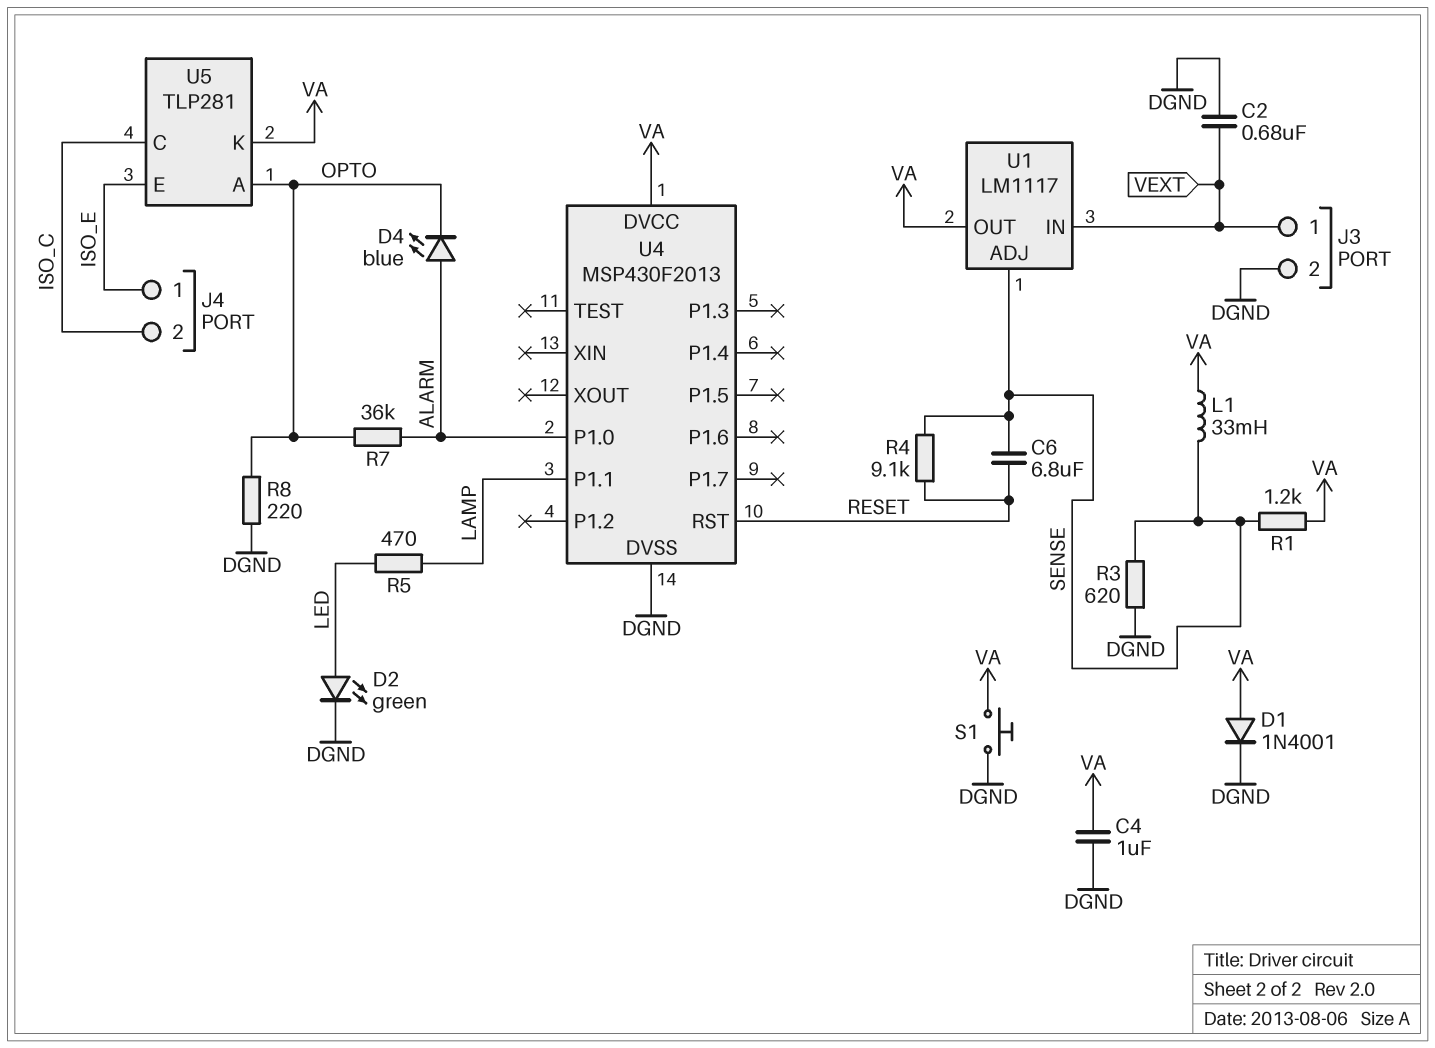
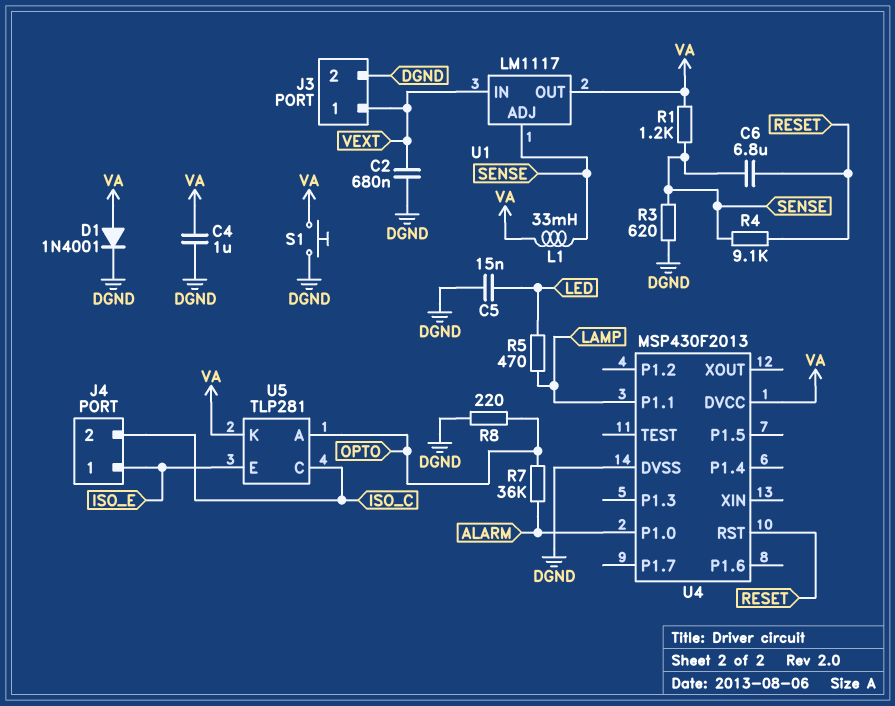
C5: none -> 15nF (DGND, LED)
D2: LED green (A LED, K DGND) -> none
D4: LED blue (A ALARM, K OPTO) -> none

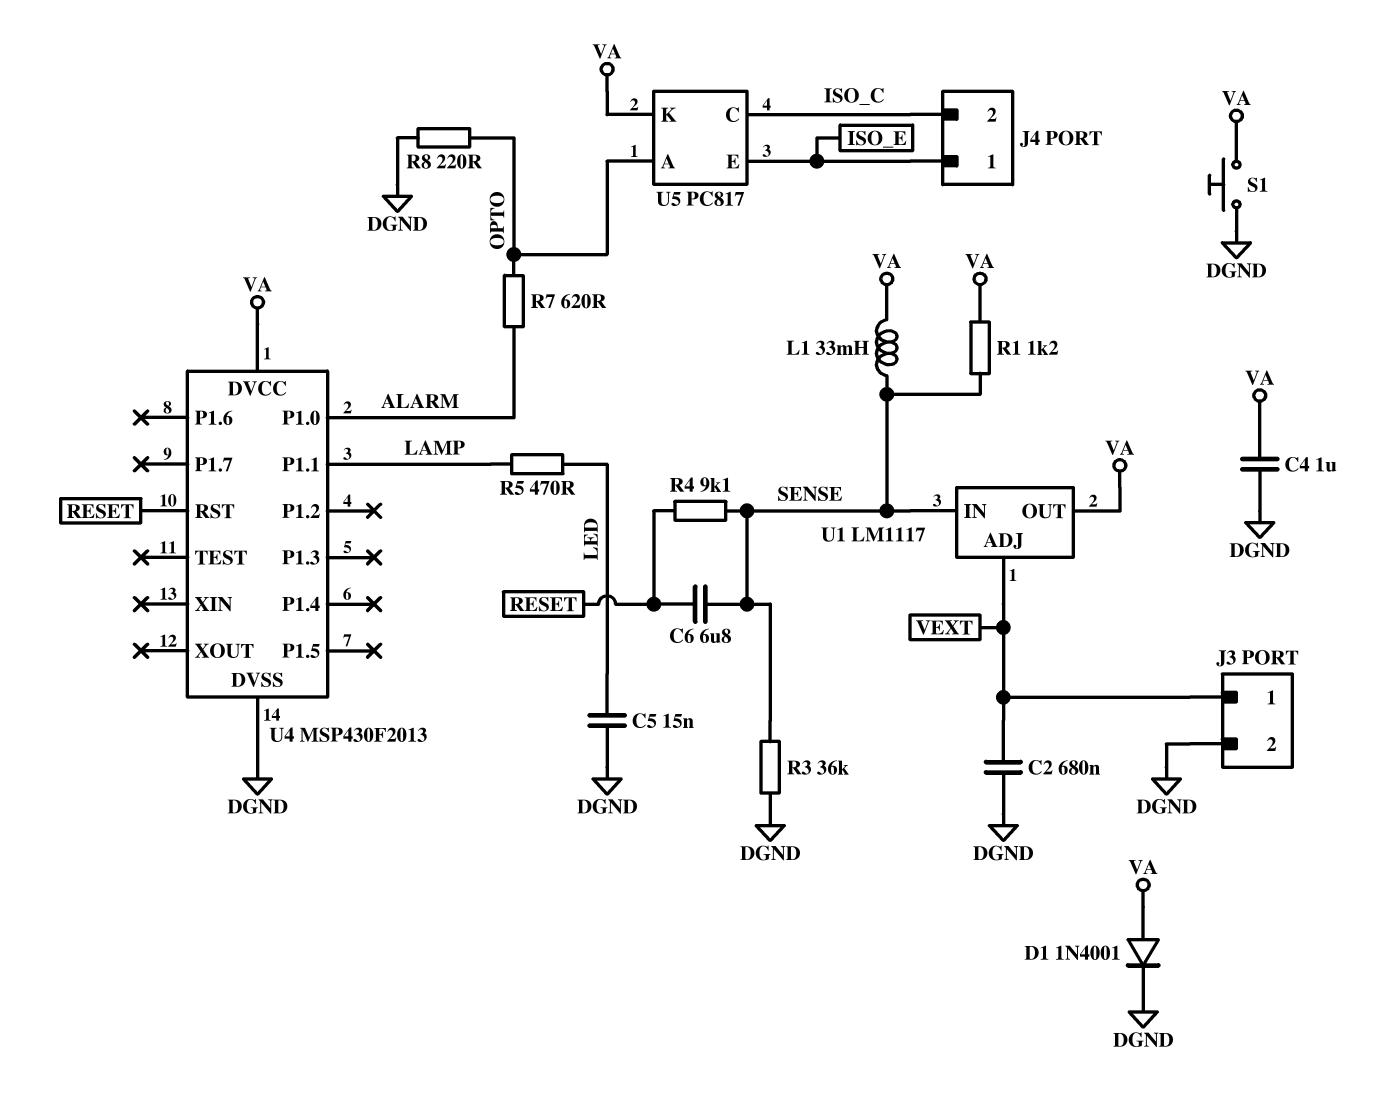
R3: 620 (DGND, SENSE) -> 36k (DGND, SENSE)
R7: 36k (ALARM, OPTO) -> 620 (ALARM, OPTO)
U1 pin ADJ: SENSE -> VEXT
U1 pin IN: VEXT -> SENSE
U5: TLP281 -> PC817

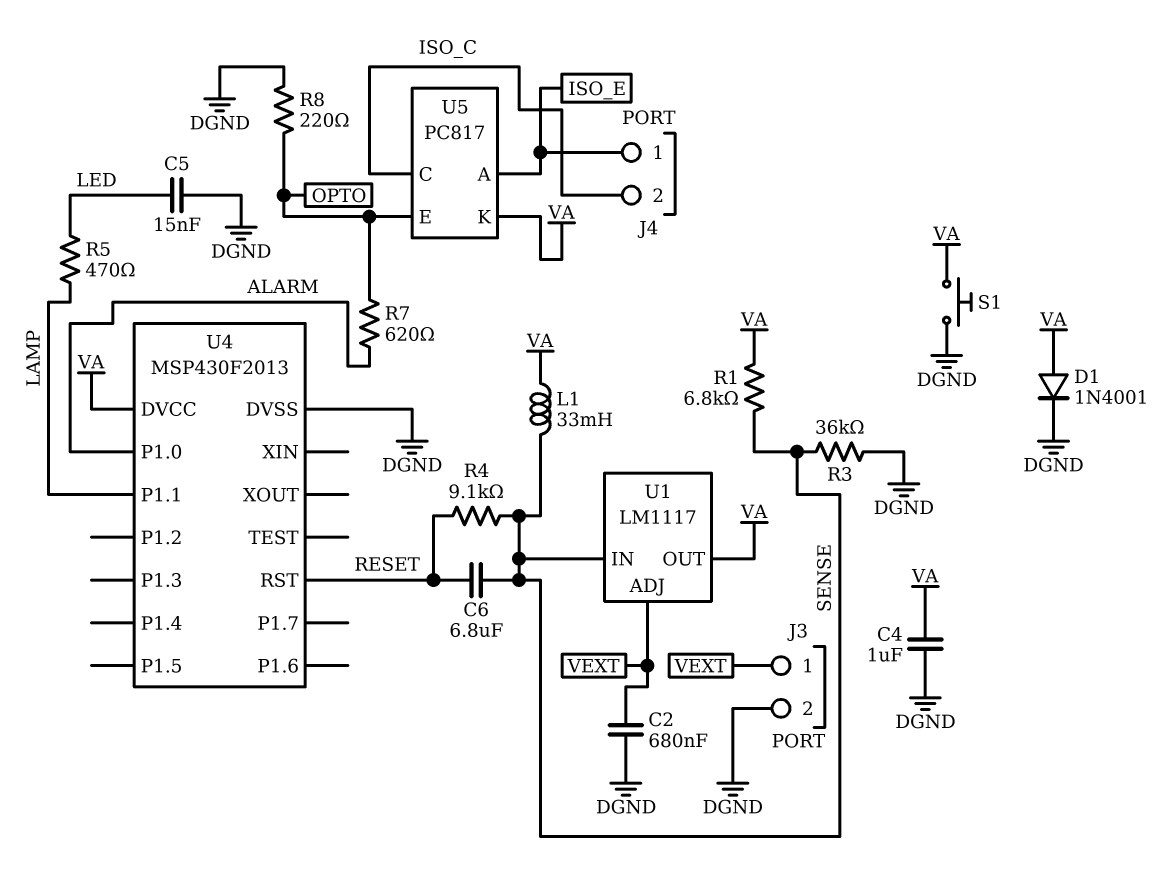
R1: 1.2k (SENSE, VA) -> 6.8k (SENSE, VA)
U5 pin A: OPTO -> ISO_E
U5 pin E: ISO_E -> OPTO

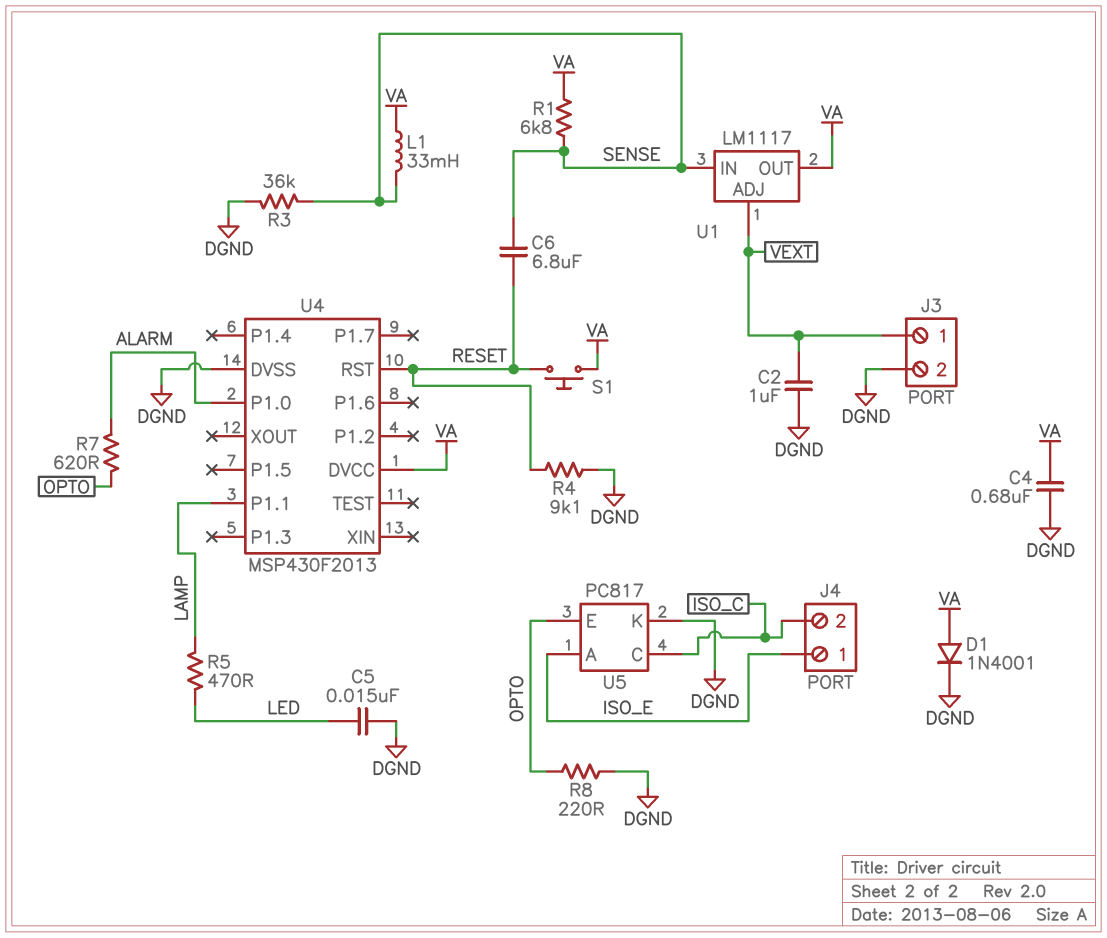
C2: 680nF (DGND, VEXT) -> 1uF (DGND, VEXT)
C4: 1uF (DGND, VA) -> 680nF (DGND, VA)
R4: 9.1k (RESET, SENSE) -> 9.1k (DGND, RESET)
S1: button (DGND, VA) -> button (RESET, VA)
U5 pin K: VA -> DGND

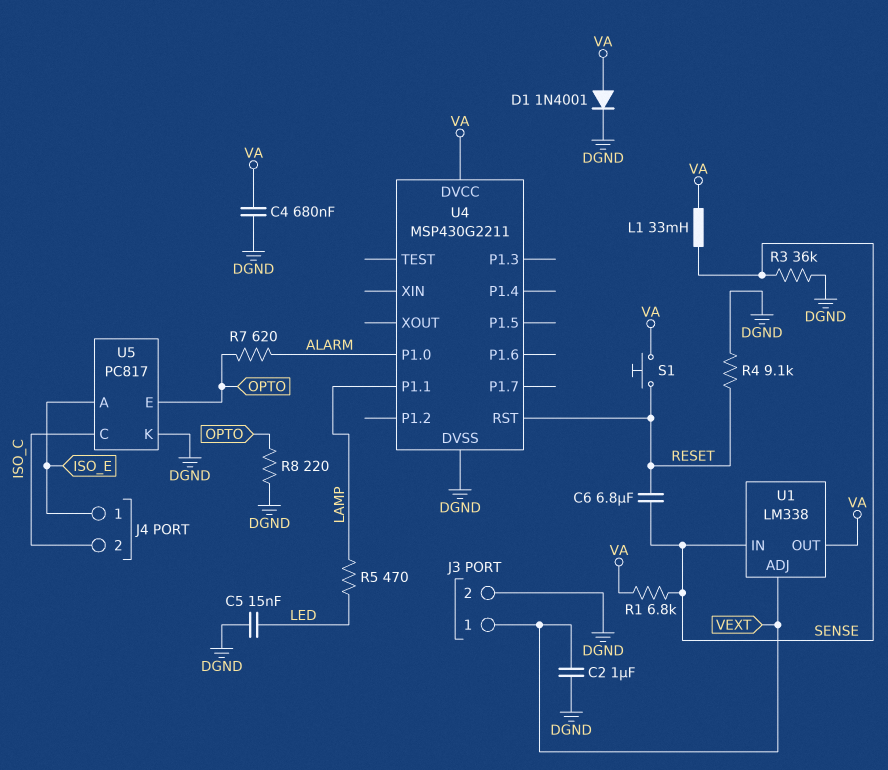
U1: LM1117 -> LM338
U4: MSP430F2013 -> MSP430G2211

